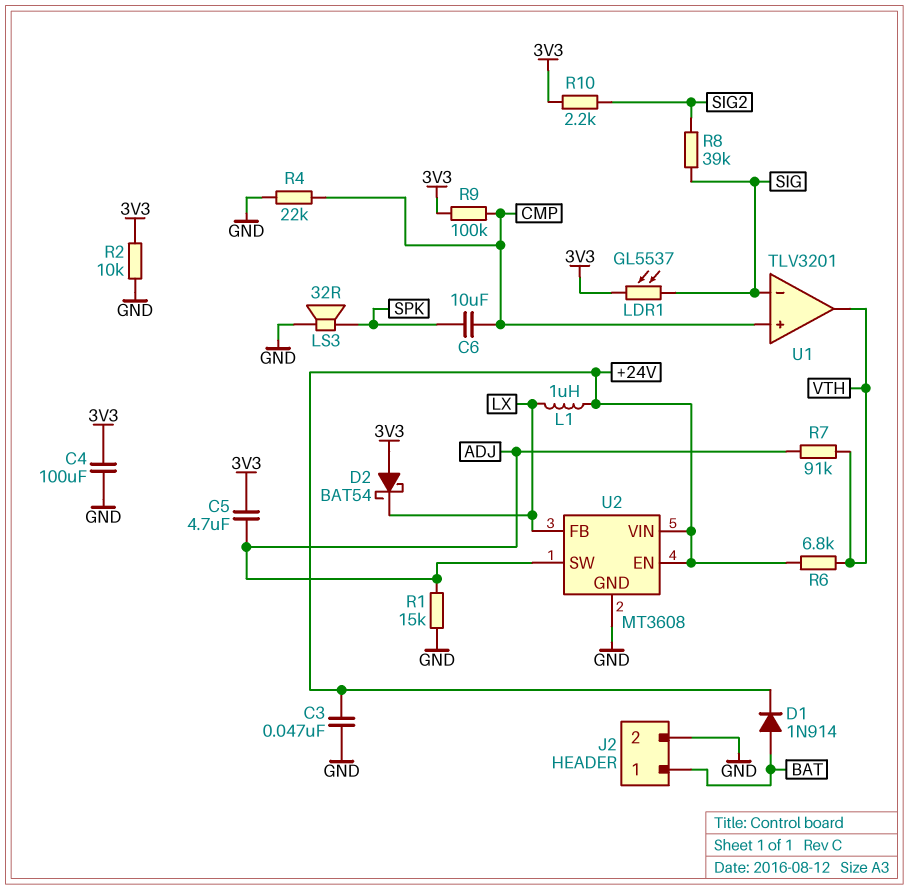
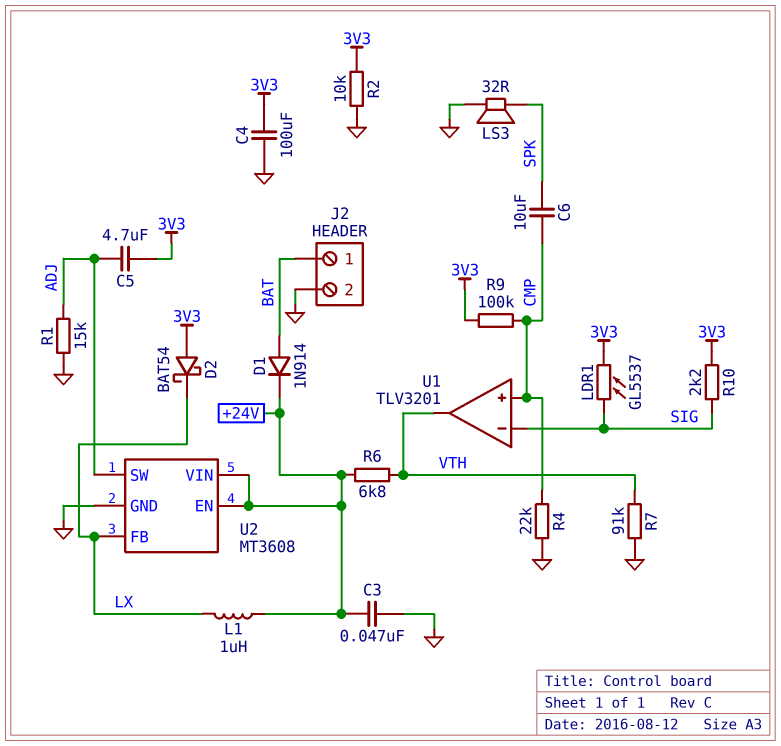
R7: 91k (ADJ, VTH) -> 91k (GND, VTH)
R8: 39k (SIG, SIG2) -> none
R10: 2.2k (3V3, SIG2) -> 2.2k (3V3, SIG)

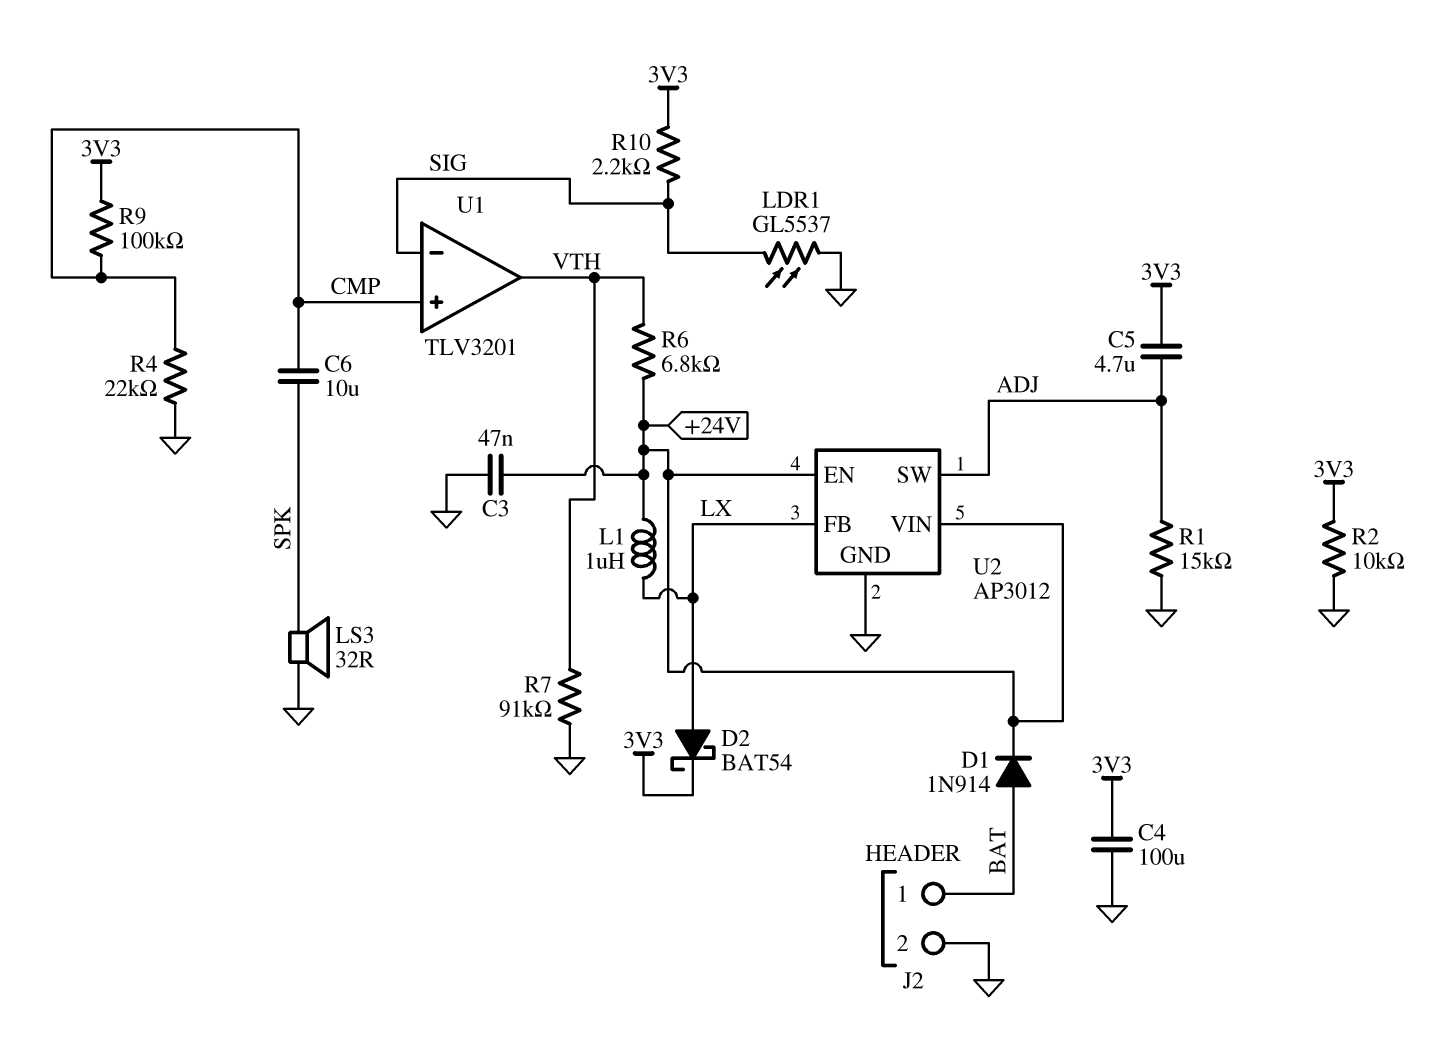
D2: schottky BAT54 (A 3V3, K LX) -> schottky BAT54 (A LX, K 3V3)
LDR1: GL5537 (3V3, SIG) -> GL5537 (GND, SIG)
U2: MT3608 -> AP3012

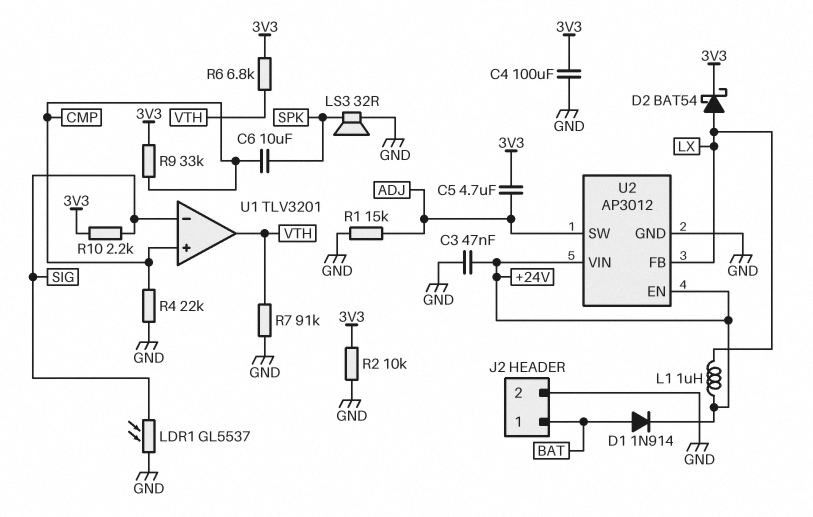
R6: 6.8k (+24V, VTH) -> 6.8k (3V3, VTH)
R9: 100k (3V3, CMP) -> 33k (3V3, CMP)

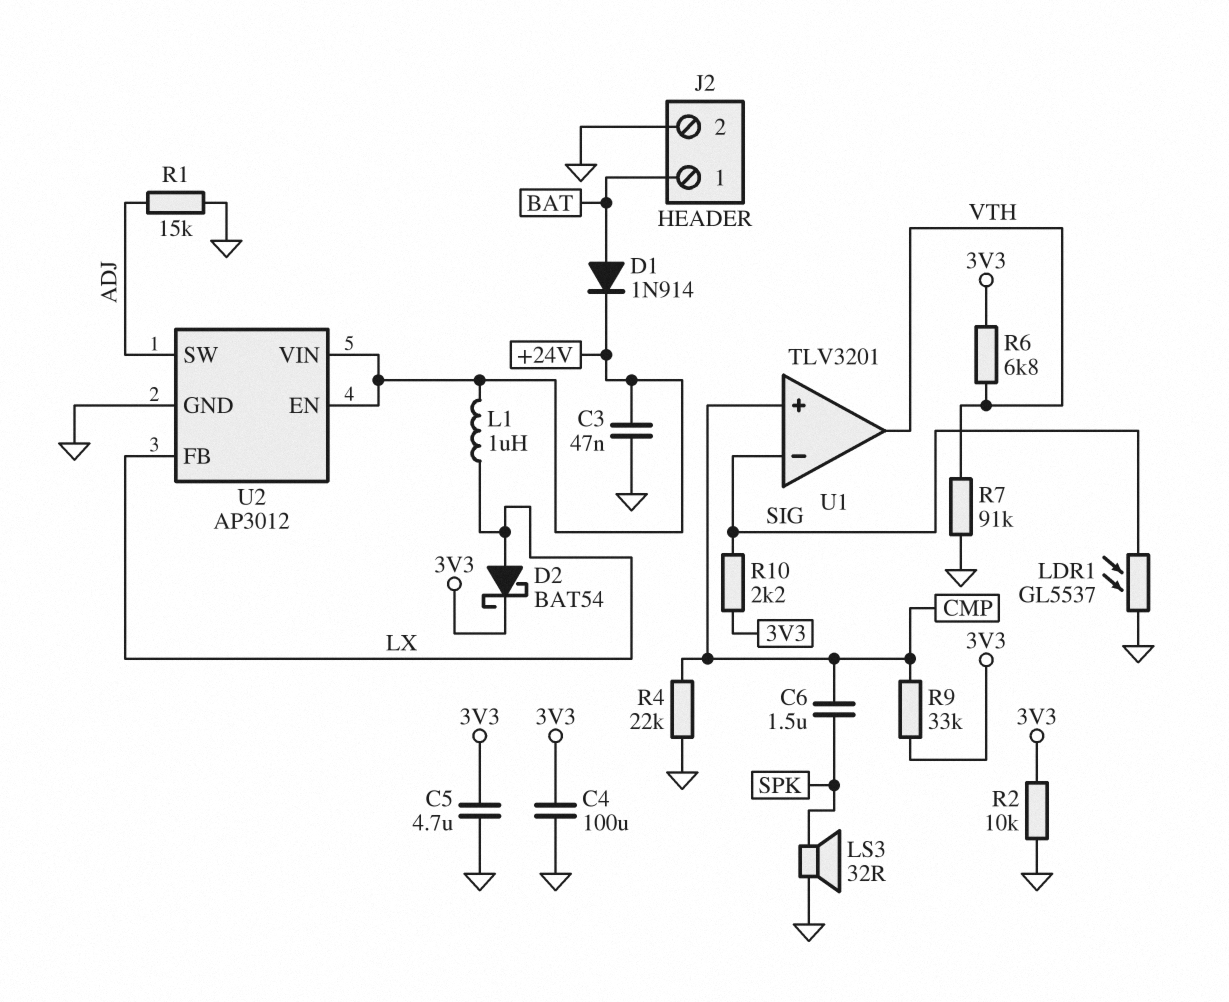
C5: 4.7uF (3V3, ADJ) -> 4.7uF (3V3, GND)
C6: 10uF (CMP, SPK) -> 1.5uF (CMP, SPK)

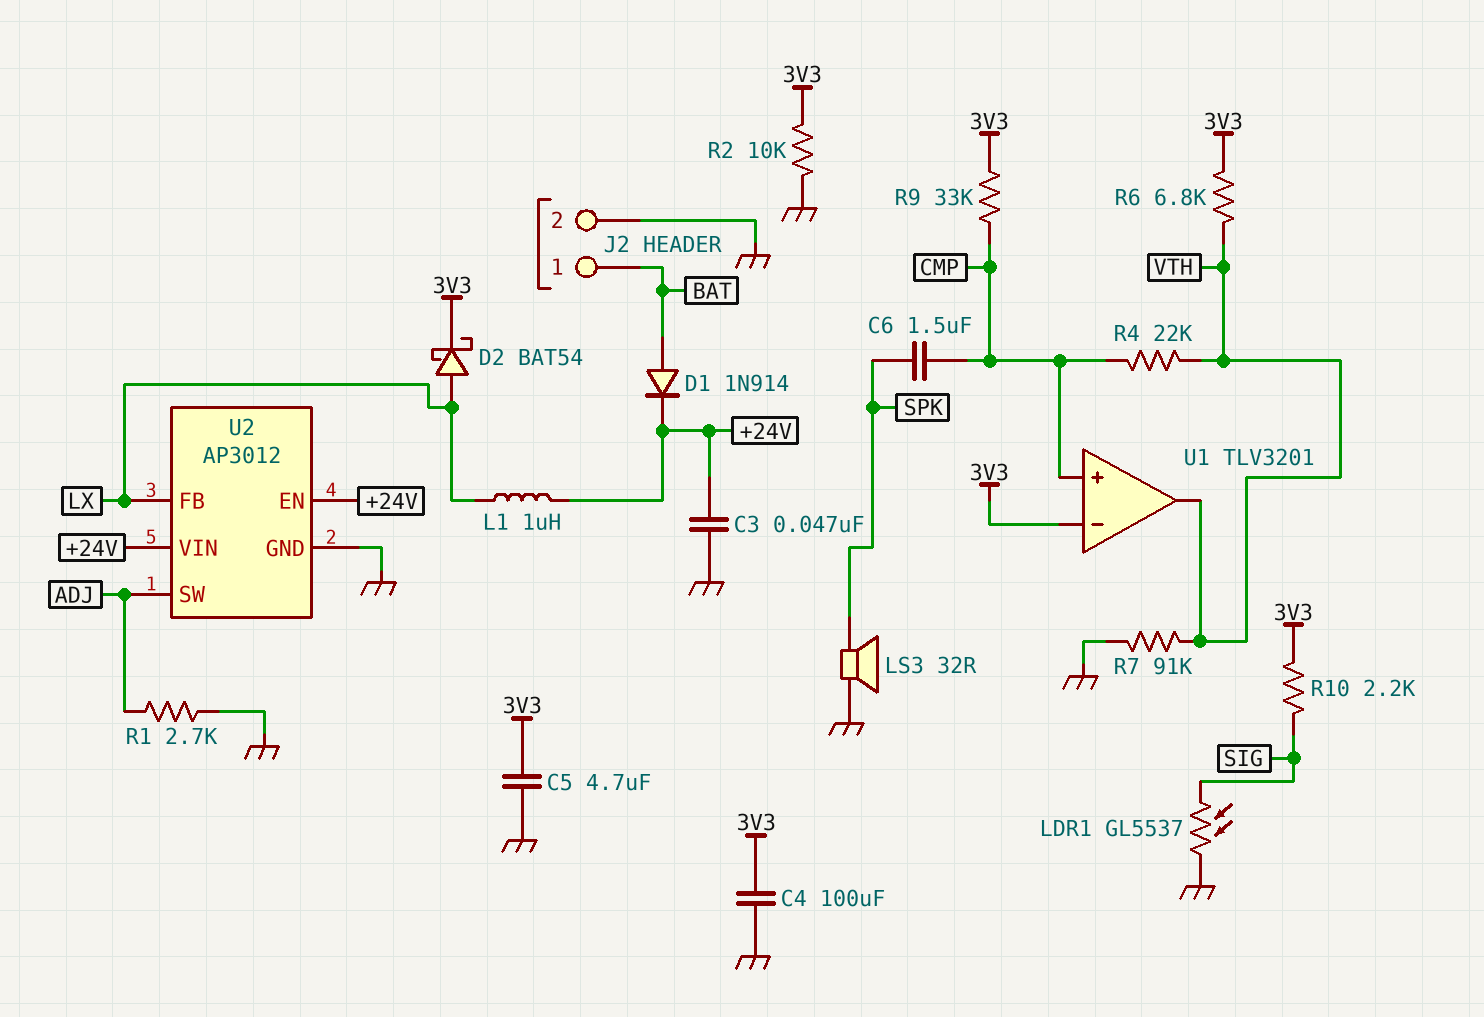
R1: 15k (ADJ, GND) -> 2.7k (ADJ, GND)
R4: 22k (CMP, GND) -> 22k (CMP, VTH)
U1 pin in-: SIG -> 3V3

